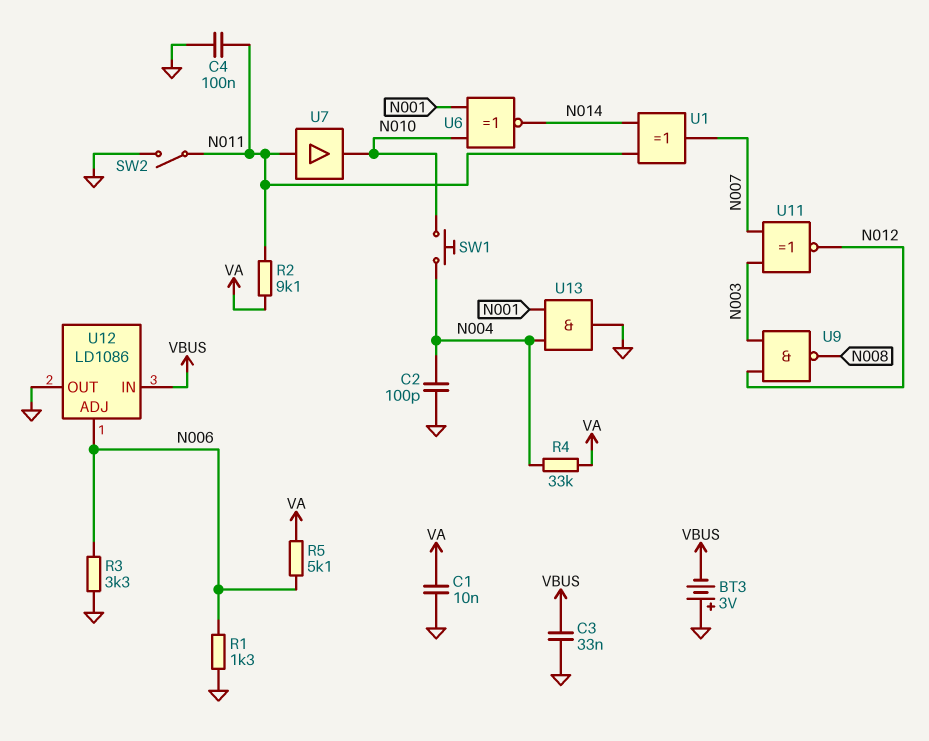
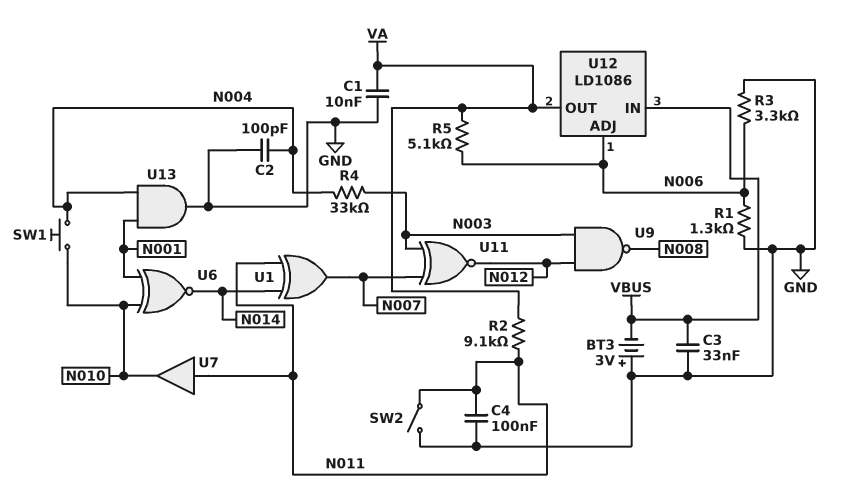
R4: 33k (N004, VA) -> 33k (N003, N004)
U12 pin OUT: GND -> VA

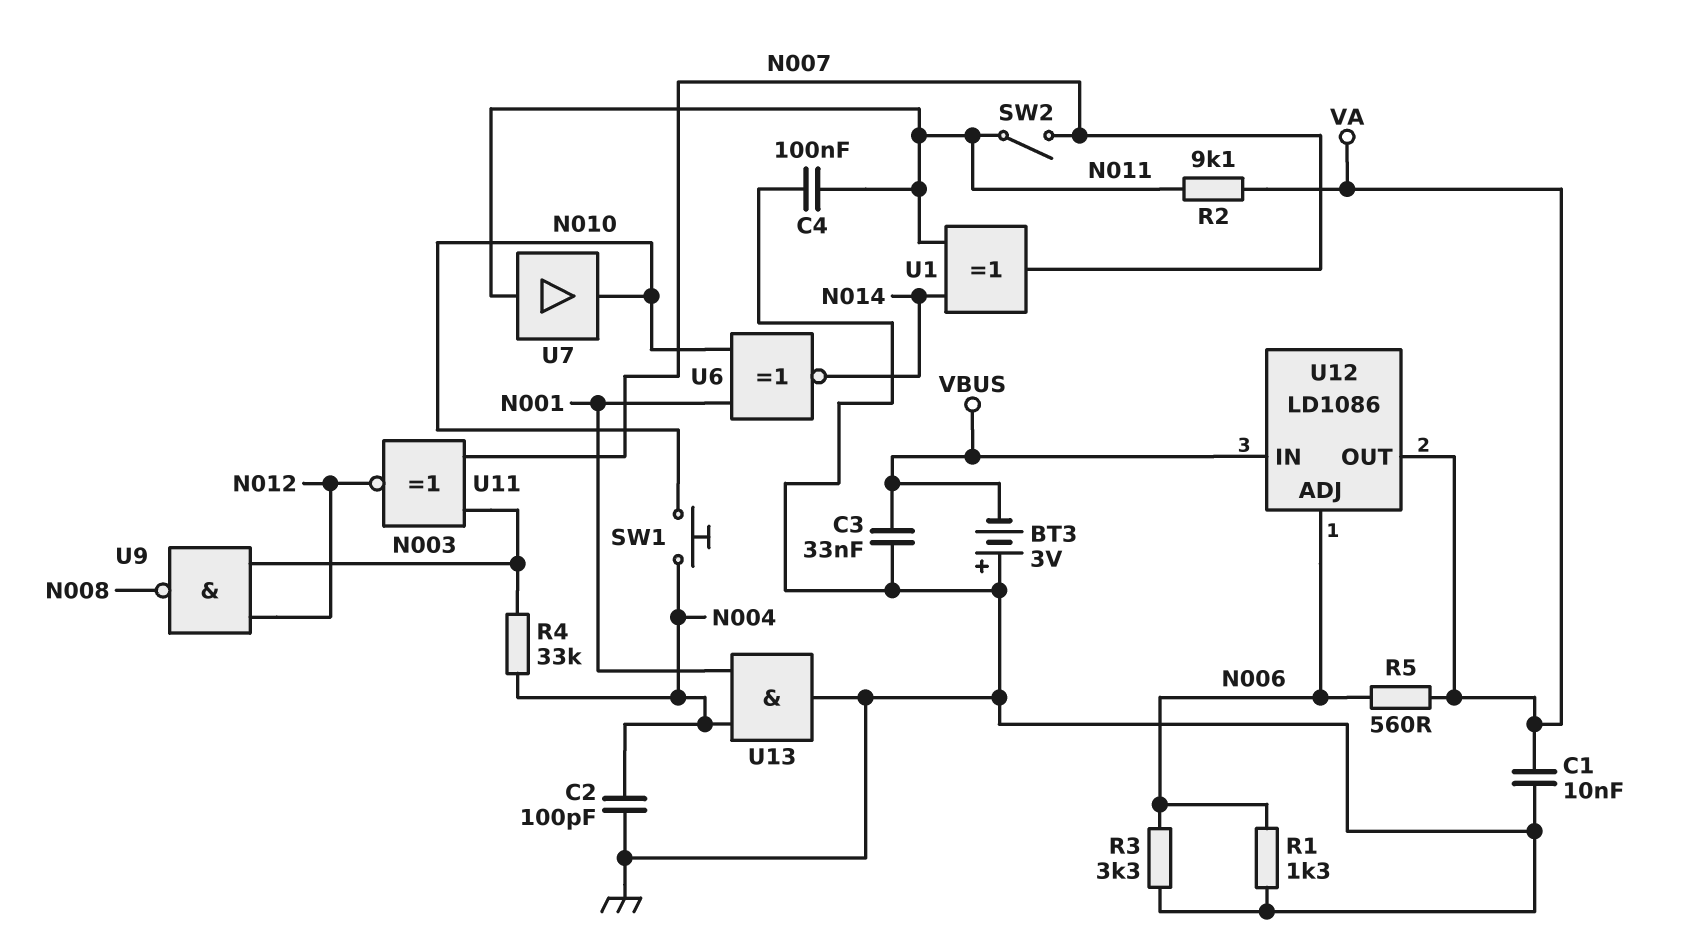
R5: 5.1k (N006, VA) -> 560 (N006, VA)
SW2: switch (GND, N011) -> switch (N007, N011)

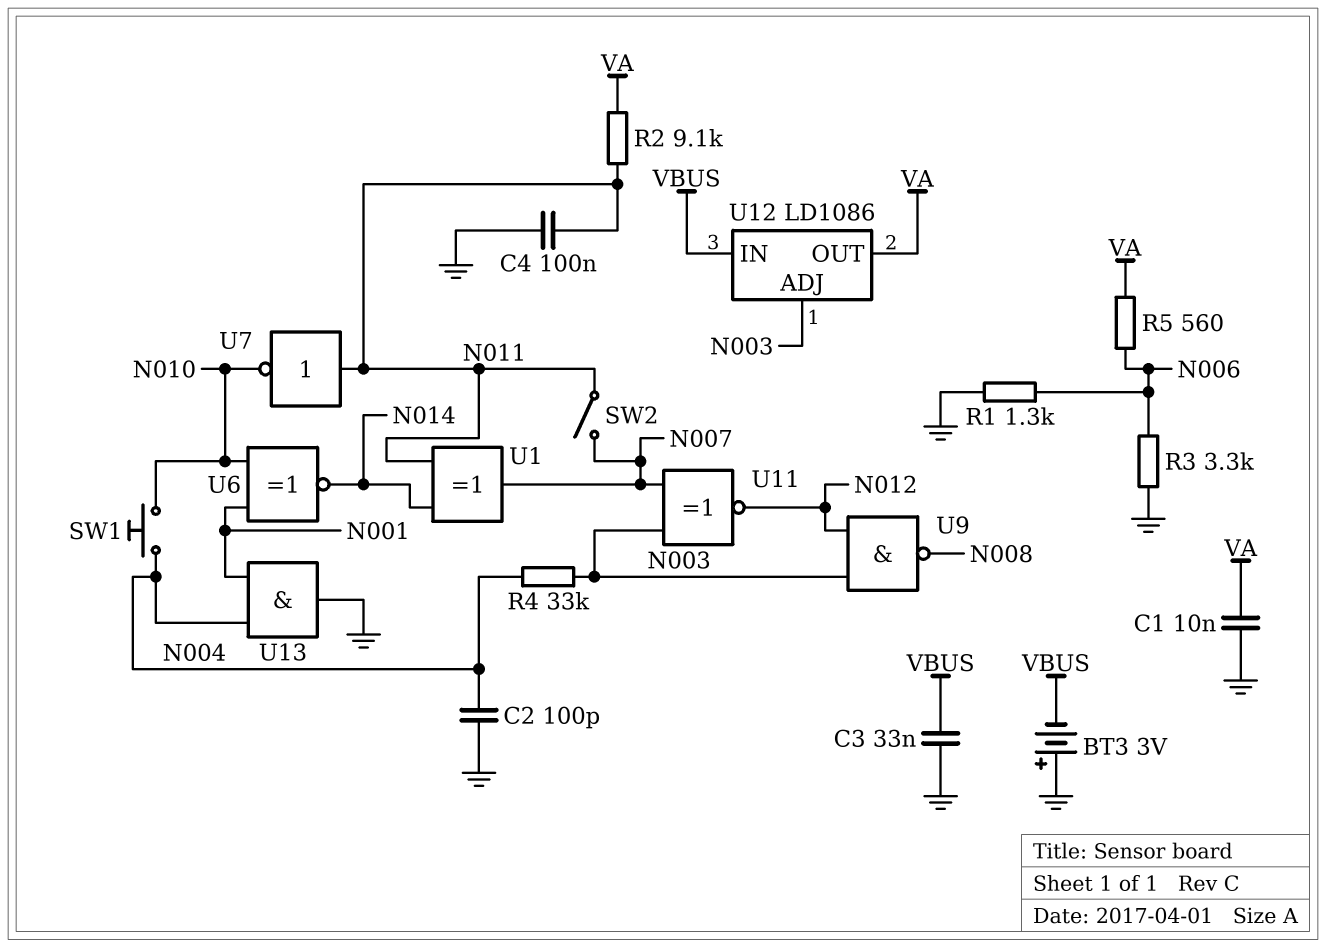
U7: buffer (in N011, out N010) -> NOT (in N011, out N010)
U12 pin ADJ: N006 -> N003

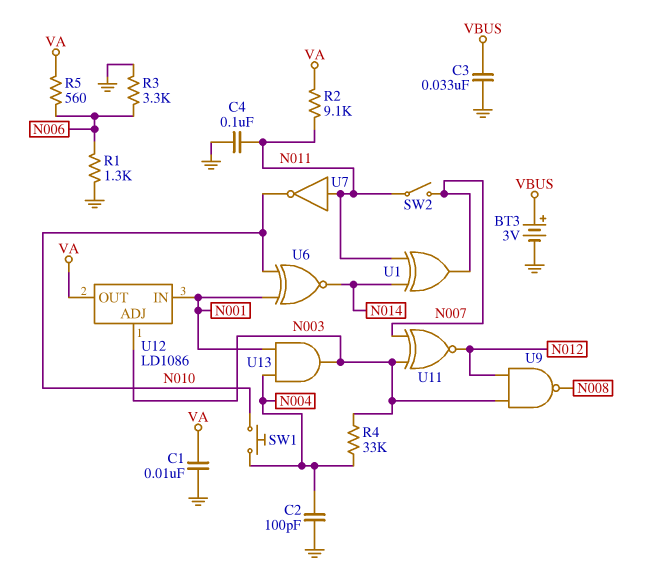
BT3: 3V (plus GND, minus VBUS) -> 3V (plus VBUS, minus GND)
U12 pin IN: VBUS -> N001
U13: AND (in N001, in N004, out GND) -> AND (in N001, in N004, out N003)

